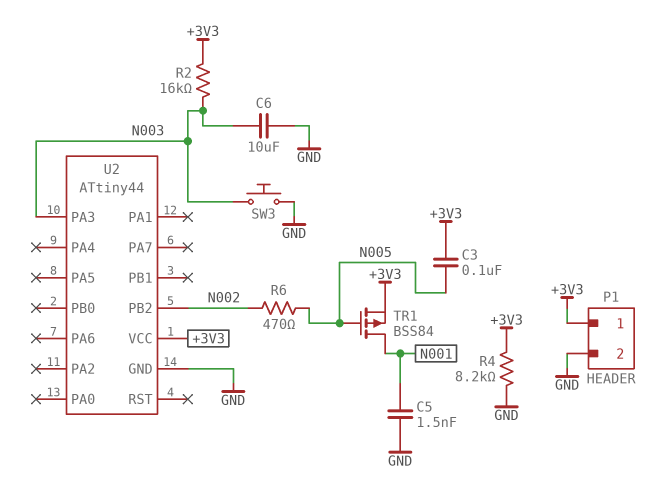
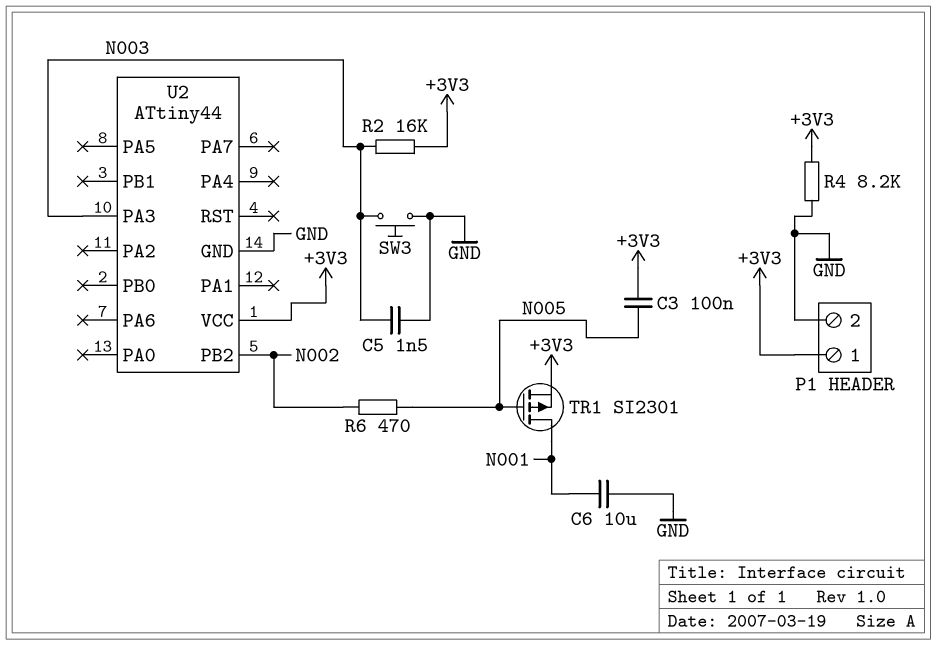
C5: 1.5nF (GND, N001) -> 1.5nF (GND, N003)
C6: 10uF (GND, N003) -> 10uF (GND, N001)
TR1: PMOS BSS84 (G N005, D N001, S +3V3) -> PMOS SI2301 (G N005, D N001, S +3V3)

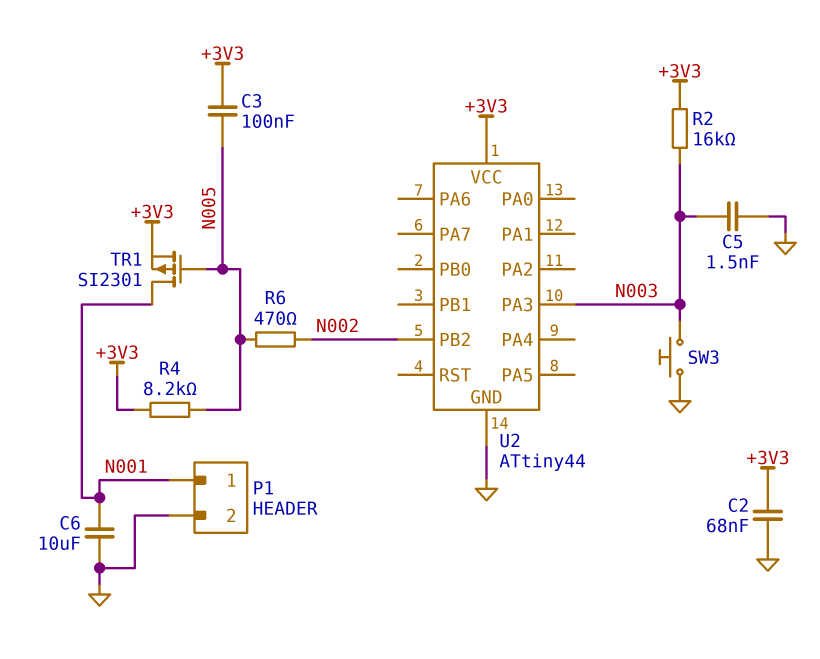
C2: none -> 68nF (+3V3, GND)
P1 pin 1: +3V3 -> N001
R4: 8.2k (+3V3, GND) -> 8.2k (+3V3, N005)

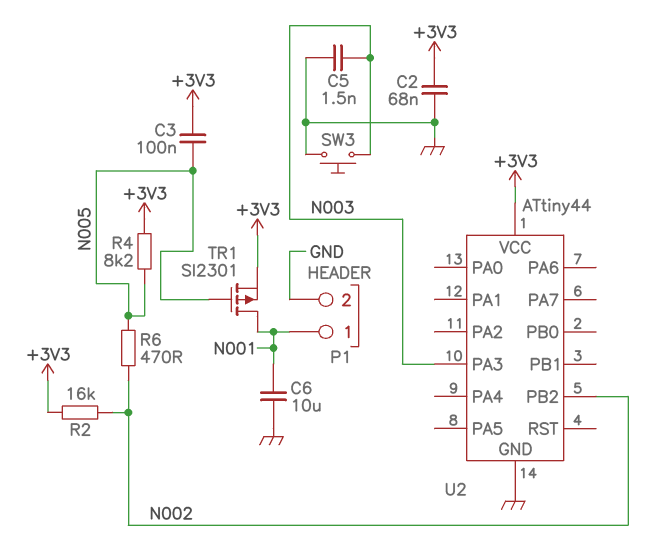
R2: 16k (+3V3, N003) -> 16k (+3V3, N002)

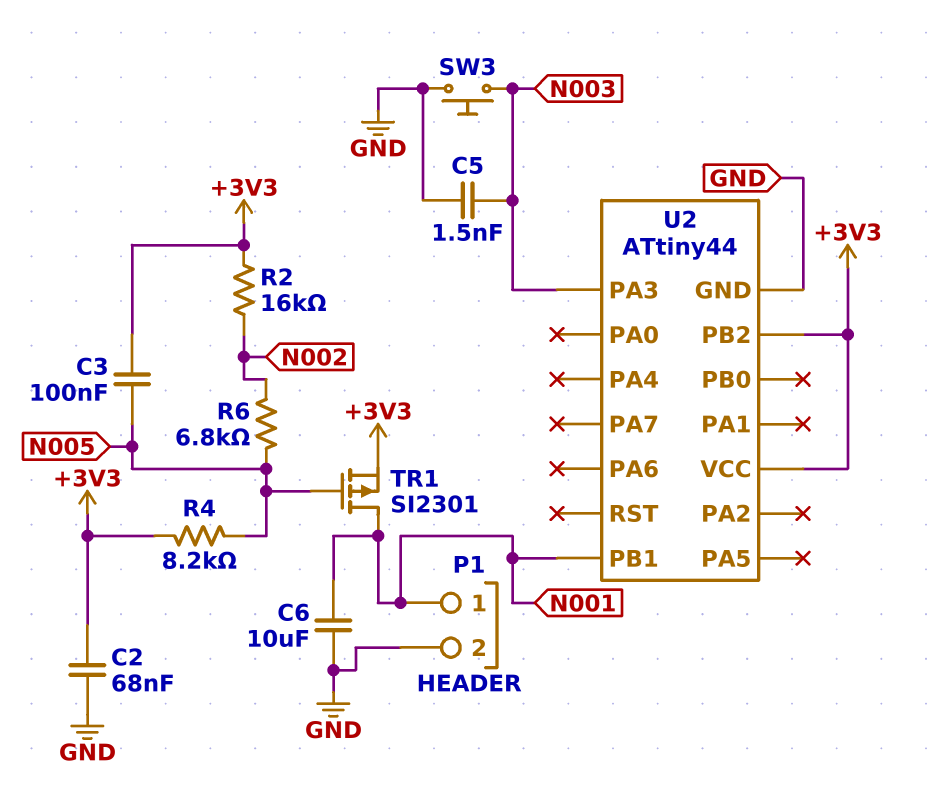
R6: 470 (N002, N005) -> 6.8k (N002, N005)
U2 pin PB1: none -> N001
U2 pin PB2: N002 -> +3V3

